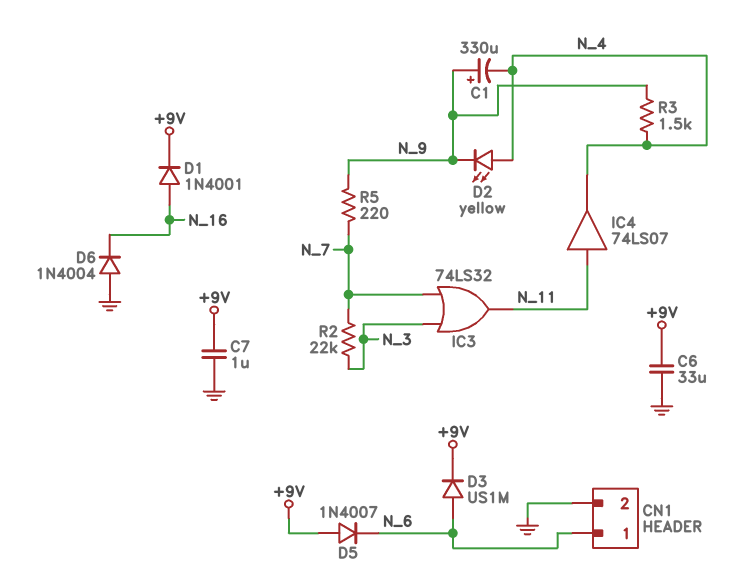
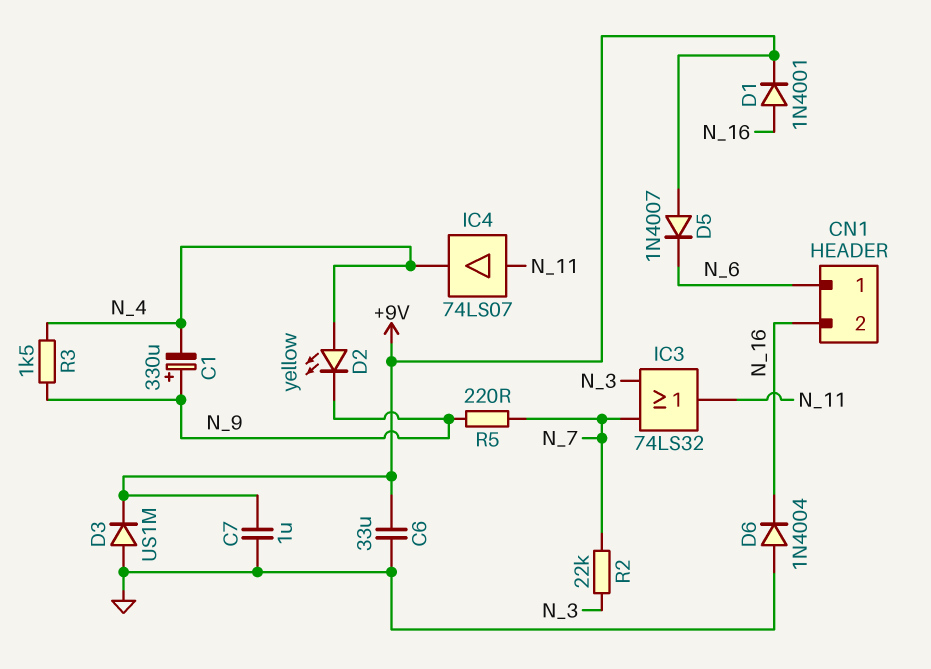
CN1 pin 2: GND -> N_16
D3: diode US1M (A N_6, K +9V) -> diode US1M (A GND, K +9V)

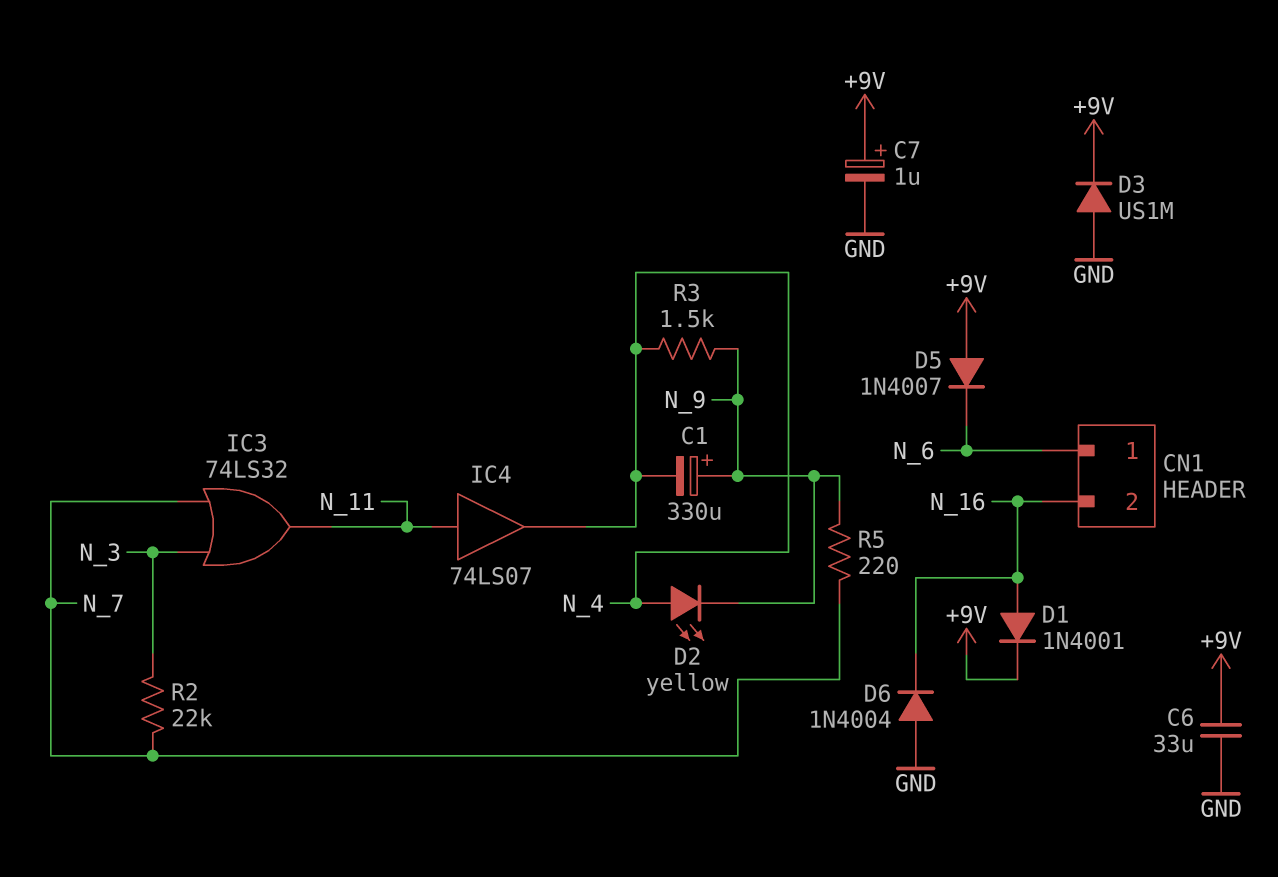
C7: 1uF (+9V, GND) -> 1uF (plus +9V, minus GND)

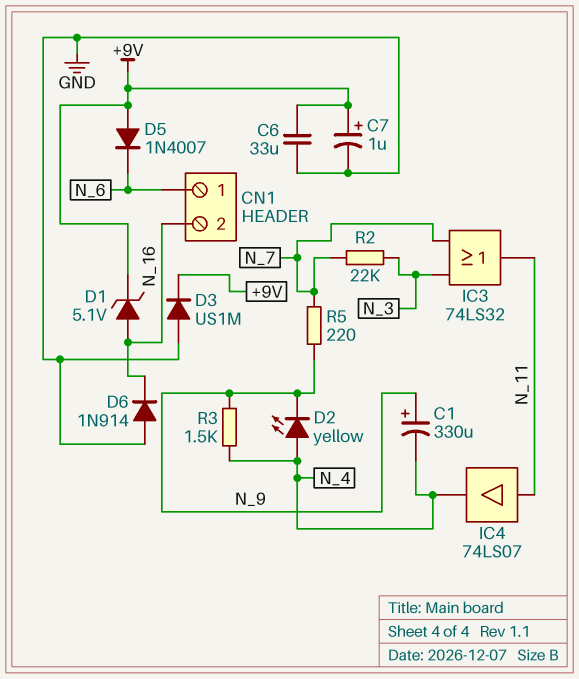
D1: diode 1N4001 (A N_16, K +9V) -> zener 5.1V (A N_16, K +9V)
D6: diode 1N4004 (A GND, K N_16) -> diode 1N914 (A GND, K N_16)

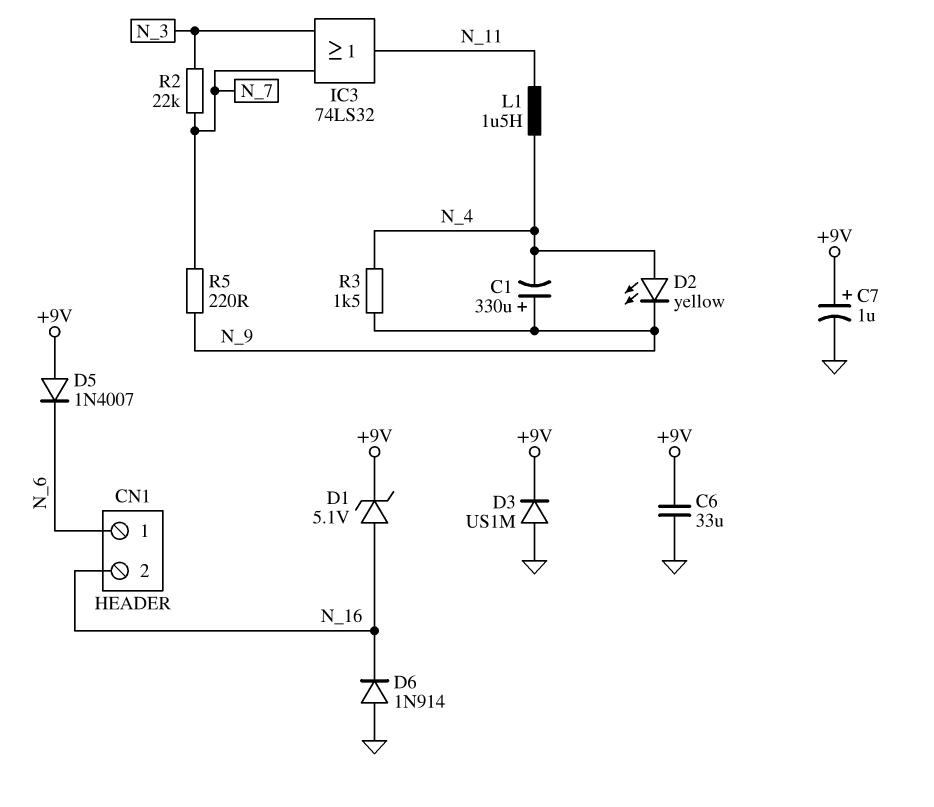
IC4: buffer 74LS07 (in N_11, out N_4) -> none
L1: none -> 1.5uH (N_4, N_11)

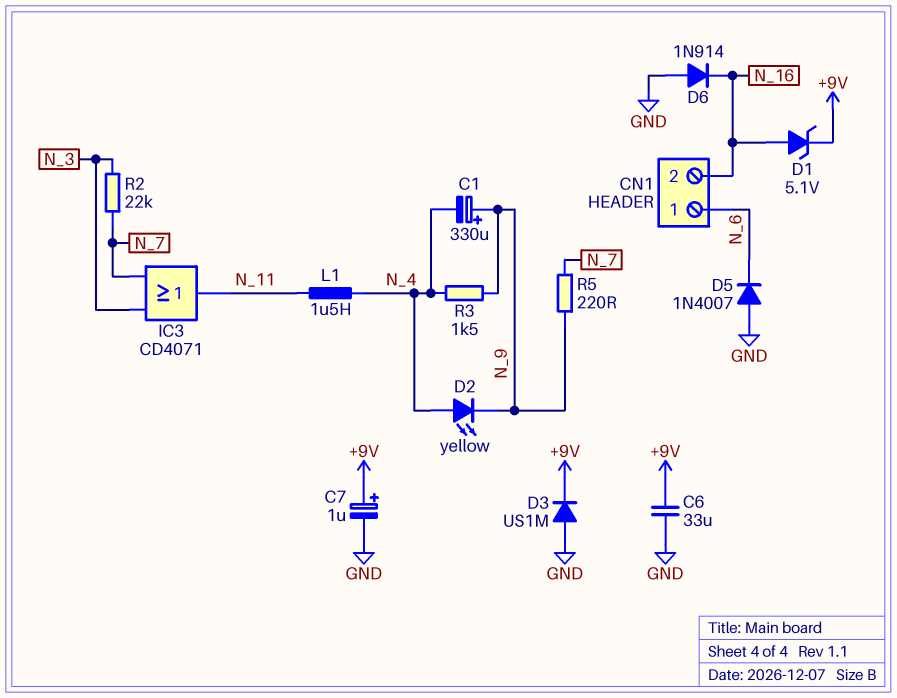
D5: diode 1N4007 (A +9V, K N_6) -> diode 1N4007 (A GND, K N_6)
IC3: OR 74LS32 (in N_3, in N_7, out N_11) -> OR CD4071 (in N_3, in N_7, out N_11)

